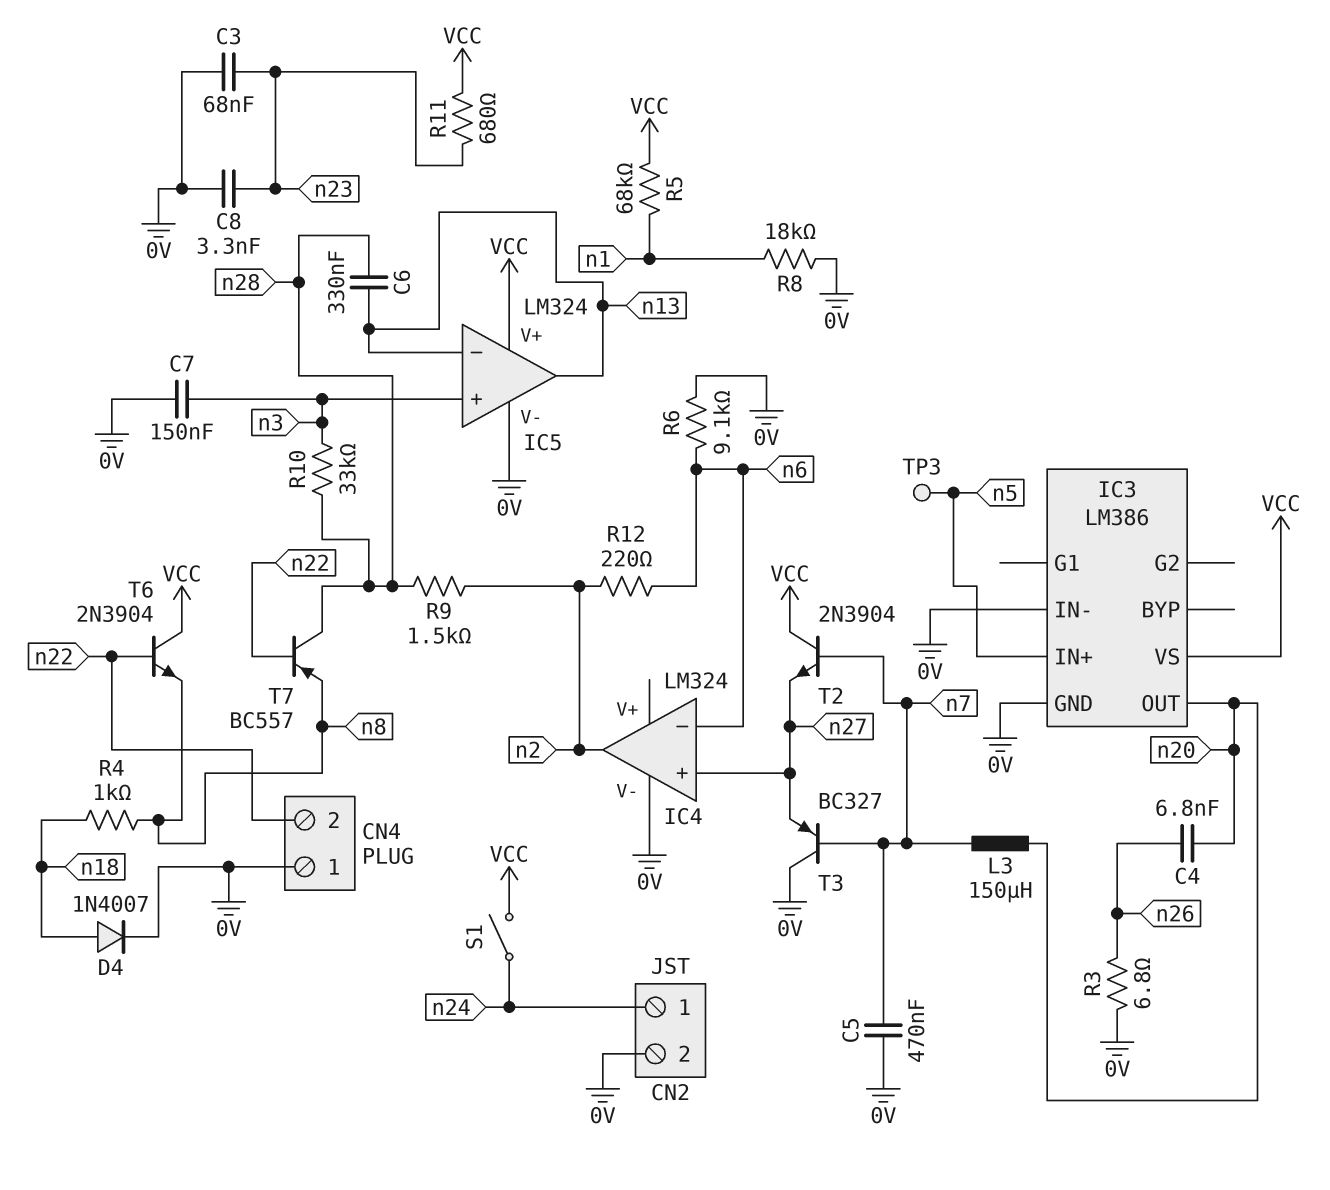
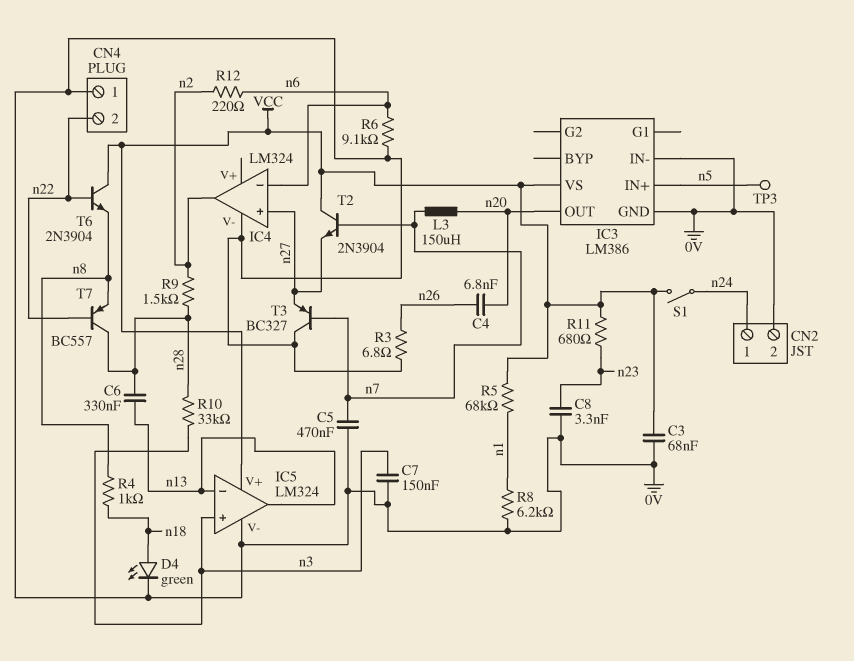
C3: 68nF (0V, n23) -> 68nF (0V, VCC)
D4: diode 1N4007 (A n18, K 0V) -> LED green (A n18, K 0V)
R8: 18k (0V, n1) -> 6.2k (0V, n1)

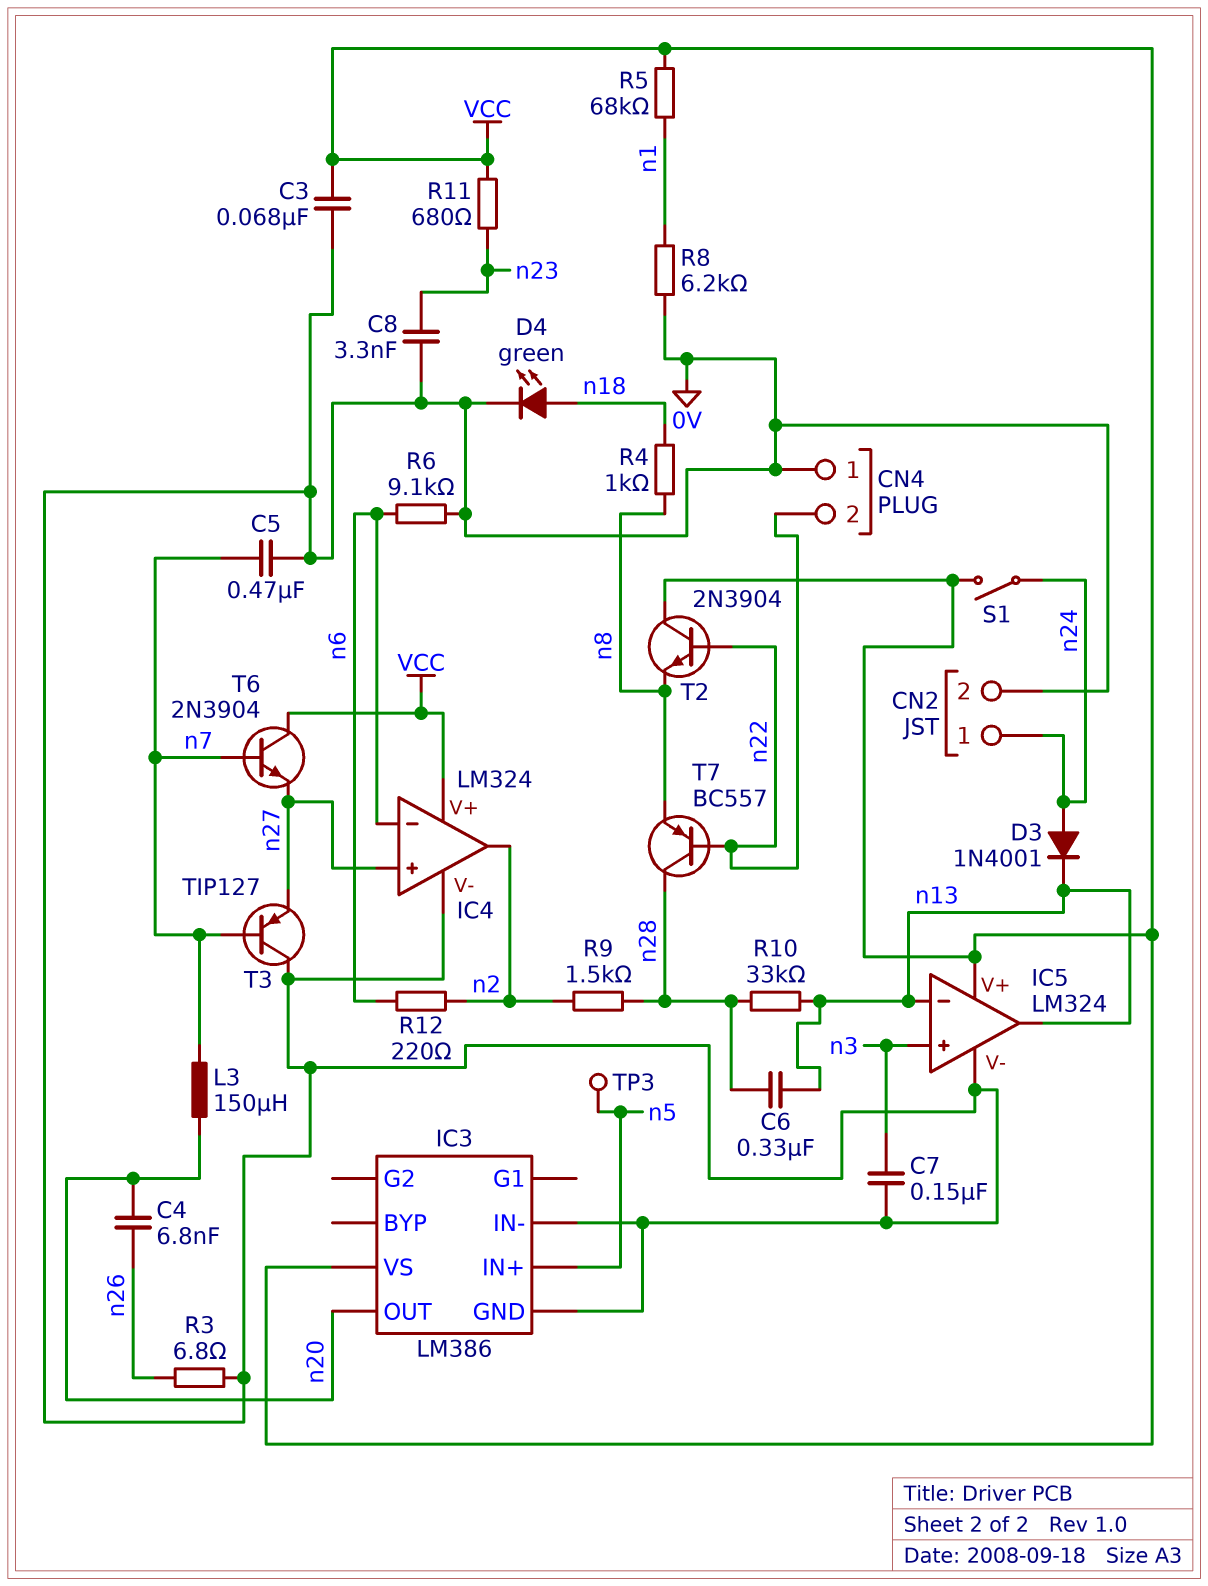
D3: none -> diode 1N4001 (A n24, K n13)
IC4 pin V+: none -> VCC
R10: 33k (n3, n28) -> 33k (n13, n28)
T2: NPN 2N3904 (B n7, C VCC, E n27) -> NPN 2N3904 (B n22, C VCC, E n8)
T3: PNP BC327 (B n7, C 0V, E n27) -> PNP TIP127 (B n7, C 0V, E n27)
T6: NPN 2N3904 (B n22, C VCC, E n8) -> NPN 2N3904 (B n7, C VCC, E n27)

